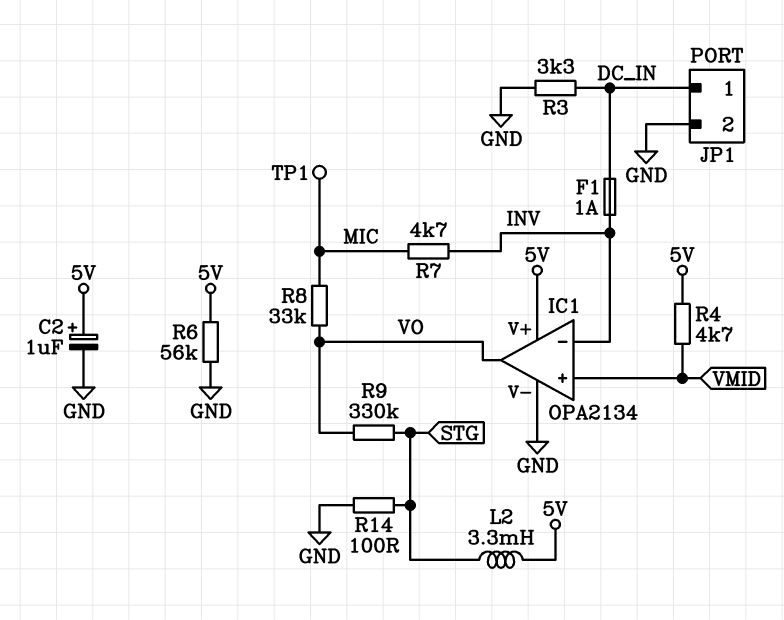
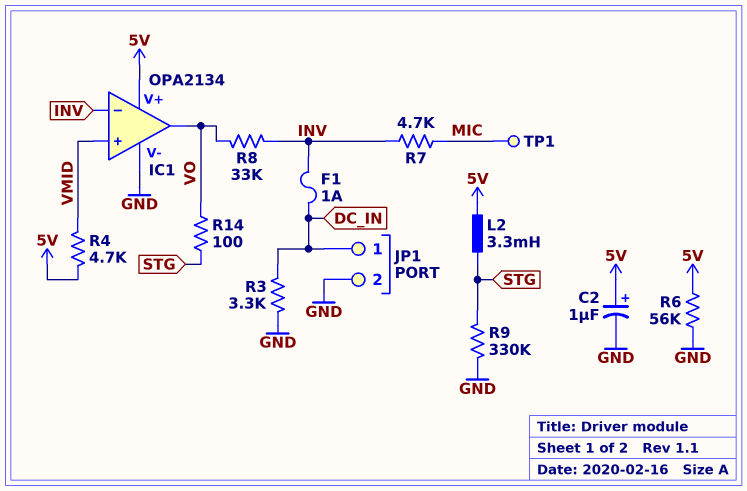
R8: 33k (MIC, VO) -> 33k (INV, VO)
R9: 330k (STG, VO) -> 330k (GND, STG)
R14: 100 (GND, STG) -> 100 (STG, VO)

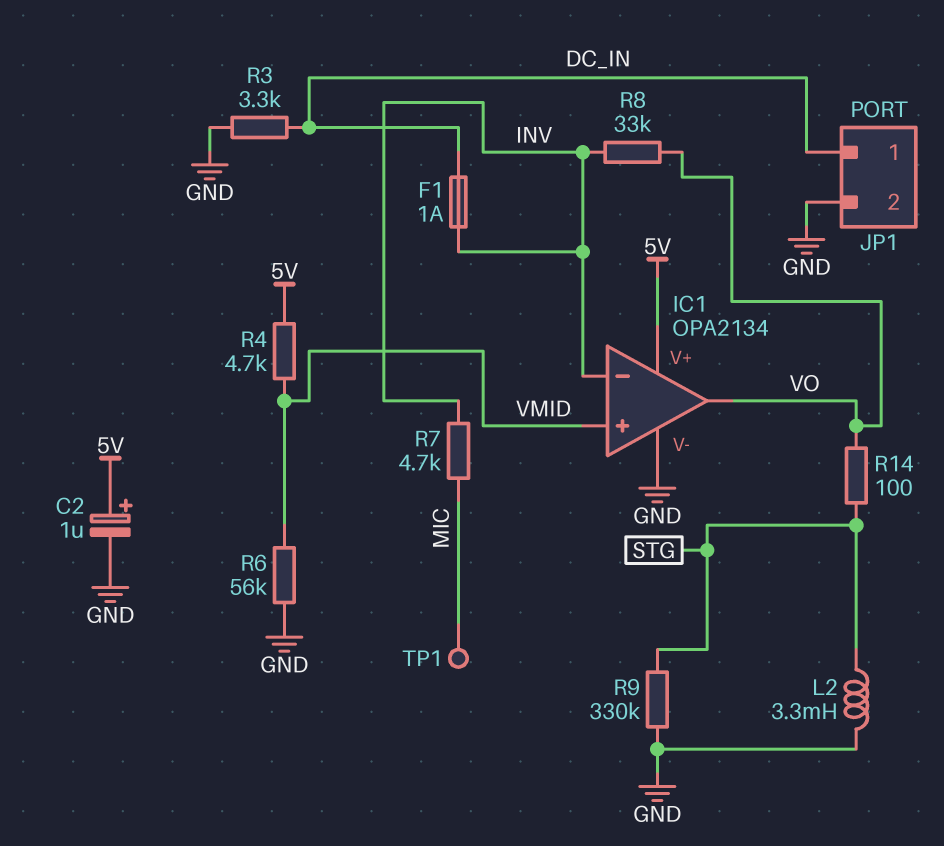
L2: 3.3mH (5V, STG) -> 3.3mH (GND, STG)
R6: 56k (5V, GND) -> 56k (GND, VMID)

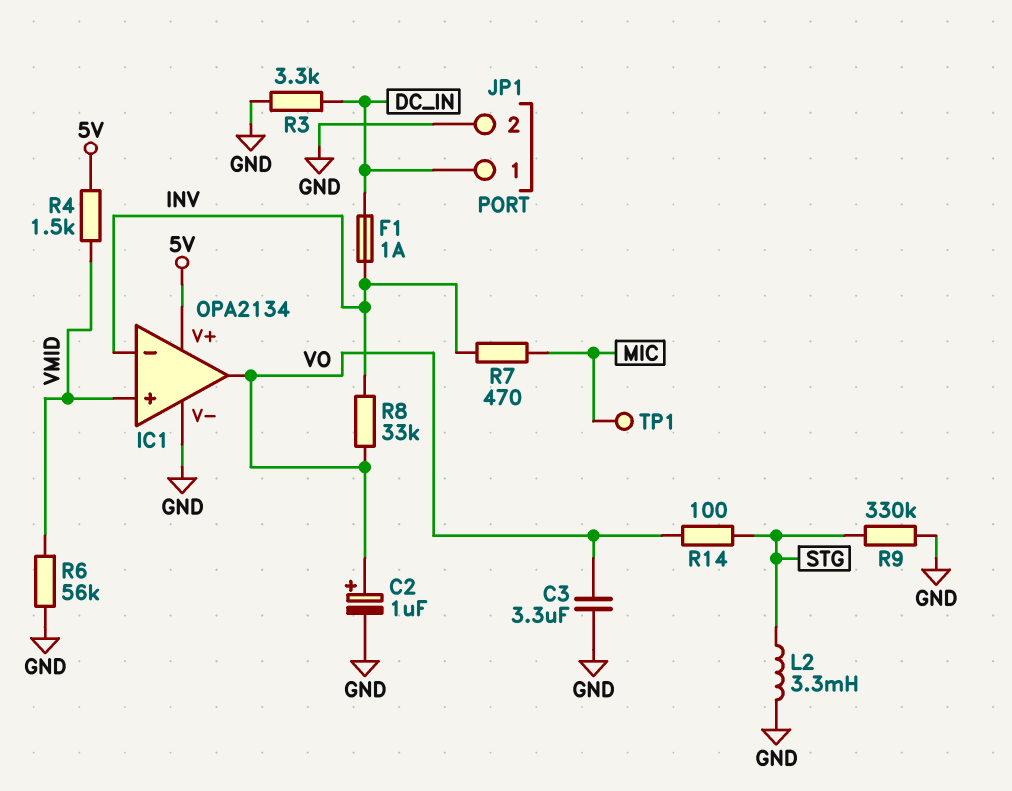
C2: 1uF (plus 5V, minus GND) -> 1uF (plus VO, minus GND)
C3: none -> 3.3uF (GND, VO)
R4: 4.7k (5V, VMID) -> 1.5k (5V, VMID)
R7: 4.7k (INV, MIC) -> 470 (INV, MIC)

